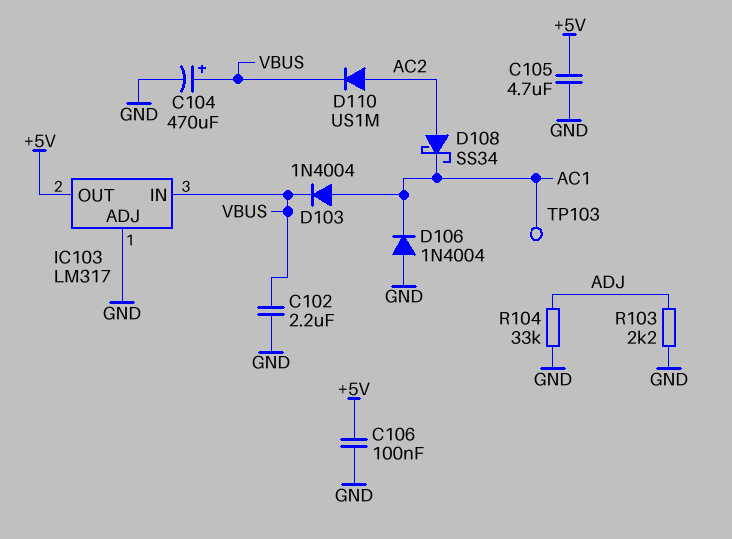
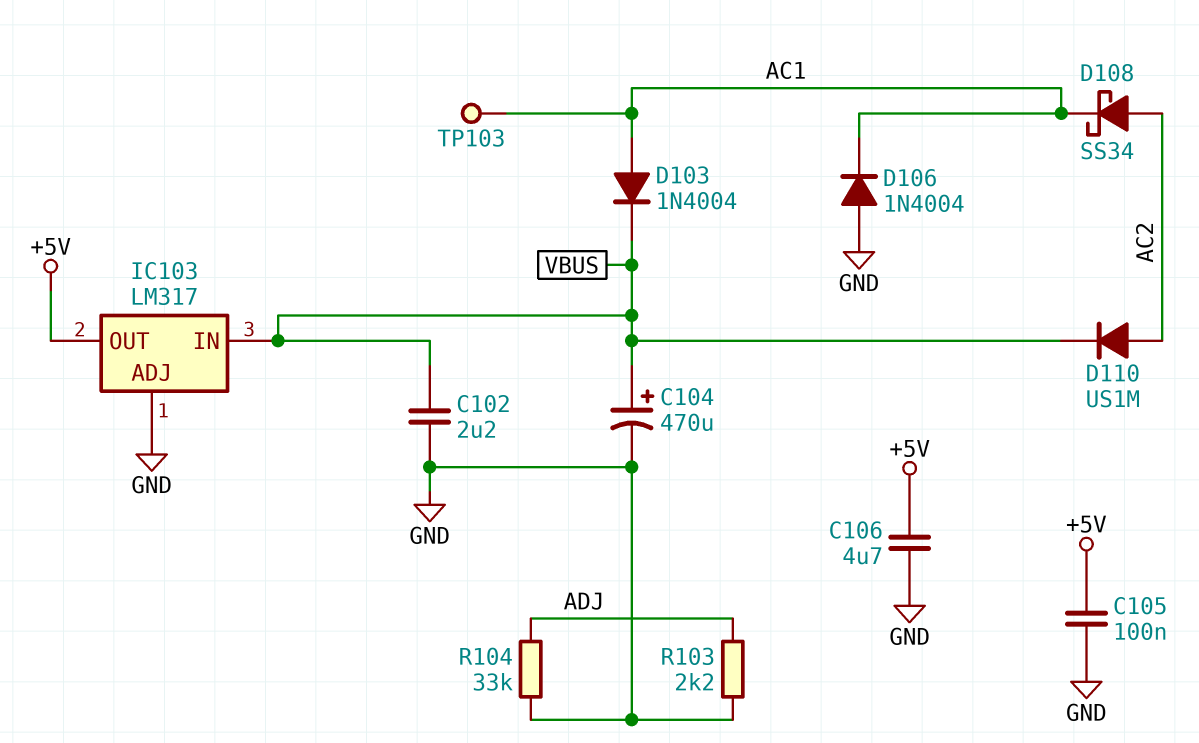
C105: 4.7uF (+5V, GND) -> 100nF (+5V, GND)
C106: 100nF (+5V, GND) -> 4.7uF (+5V, GND)

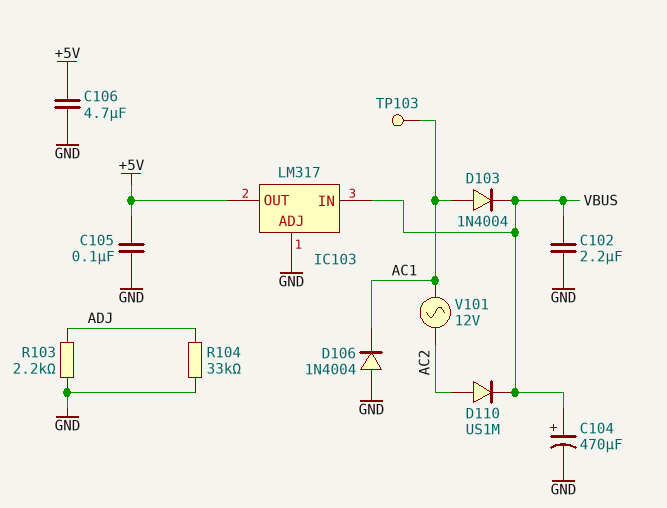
D108: schottky SS34 (A AC2, K AC1) -> none
V101: none -> AC 12V (AC1, AC2)

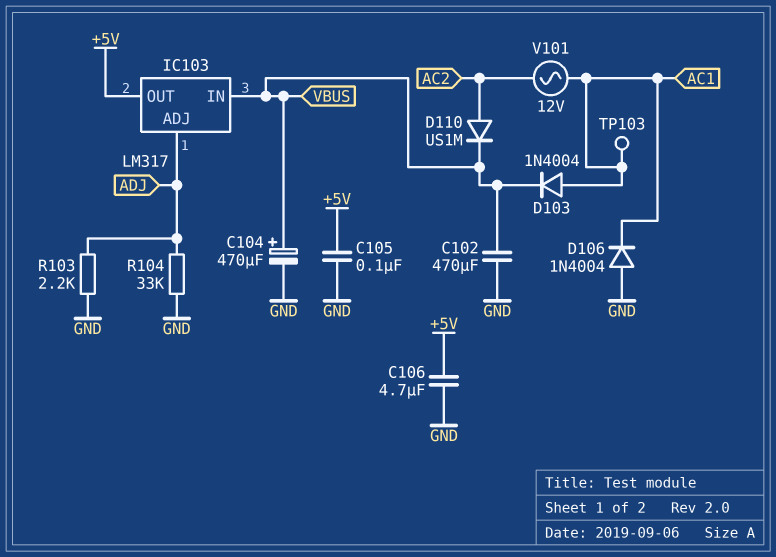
C102: 2.2uF (GND, VBUS) -> 470uF (GND, VBUS)
IC103 pin ADJ: GND -> ADJ

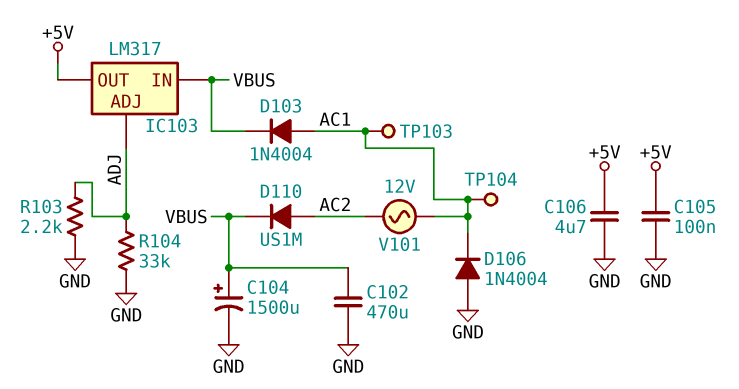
C104: 470uF (plus VBUS, minus GND) -> 1500uF (plus VBUS, minus GND)
TP104: none -> test point (AC1)

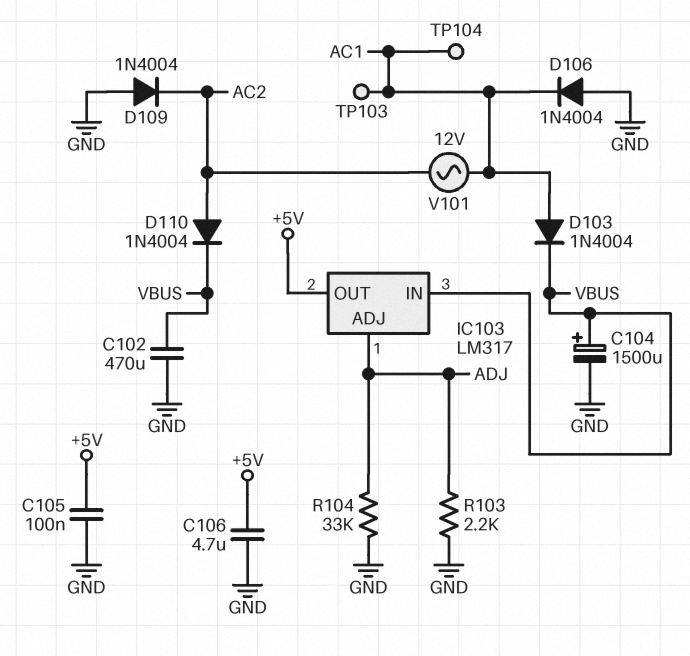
D109: none -> diode 1N4004 (A GND, K AC2)
D110: diode US1M (A AC2, K VBUS) -> diode 1N4004 (A AC2, K VBUS)

